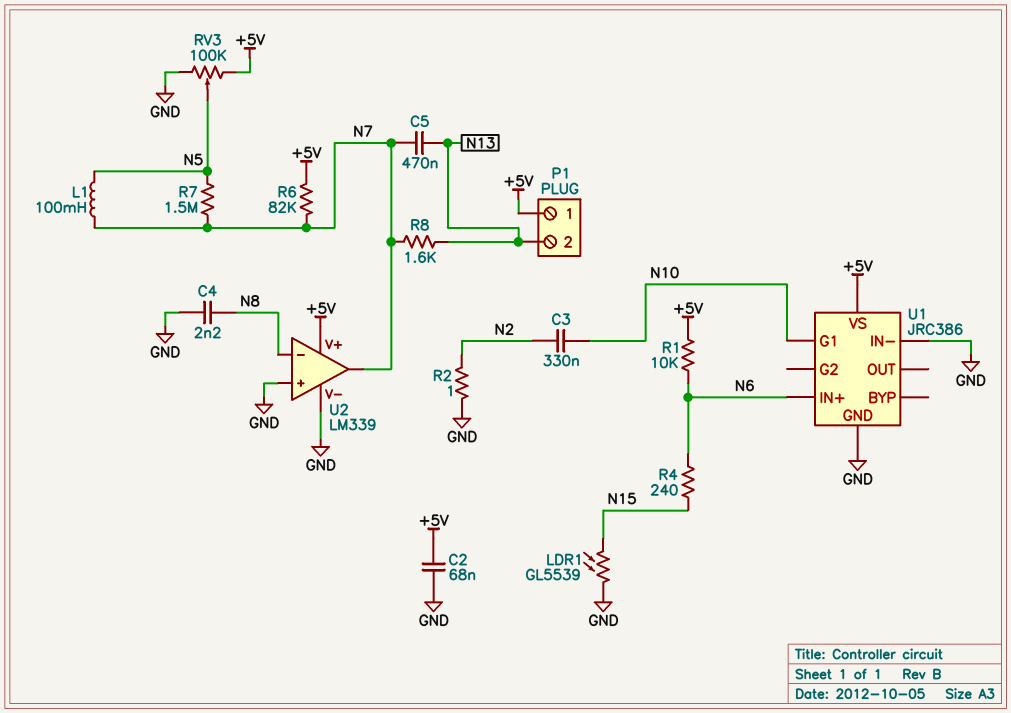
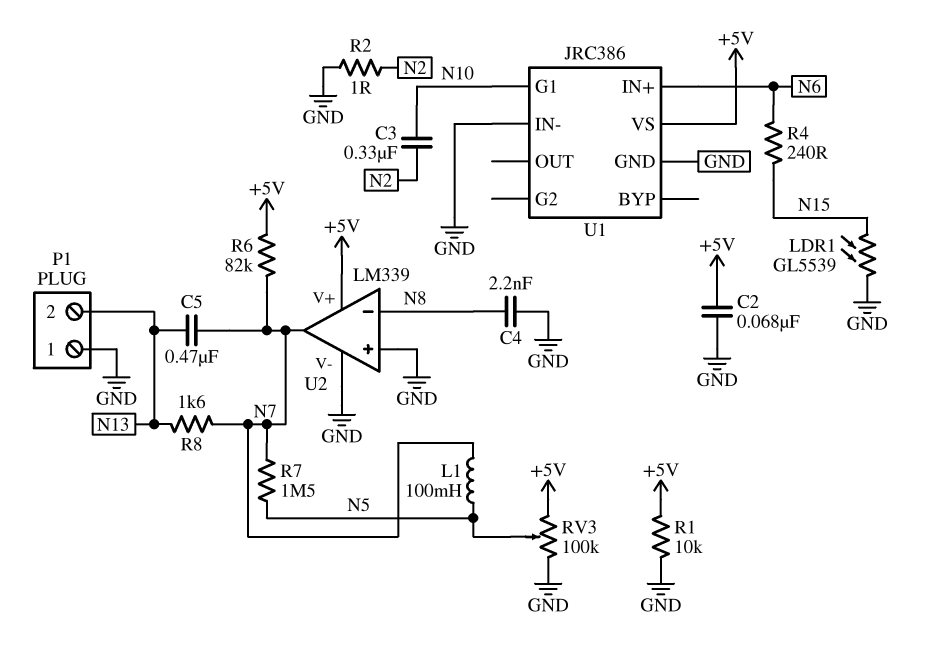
P1 pin 1: +5V -> GND
R1: 10k (+5V, N6) -> 10k (+5V, GND)

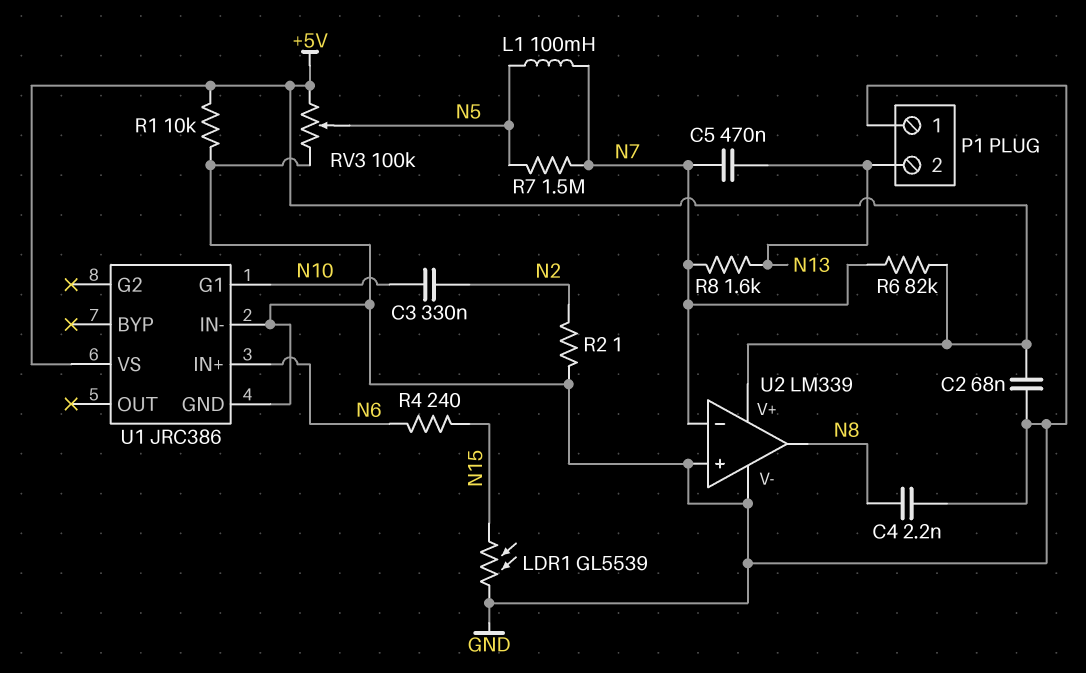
U2 pin in-: N8 -> N7
U2 pin out: N7 -> N8

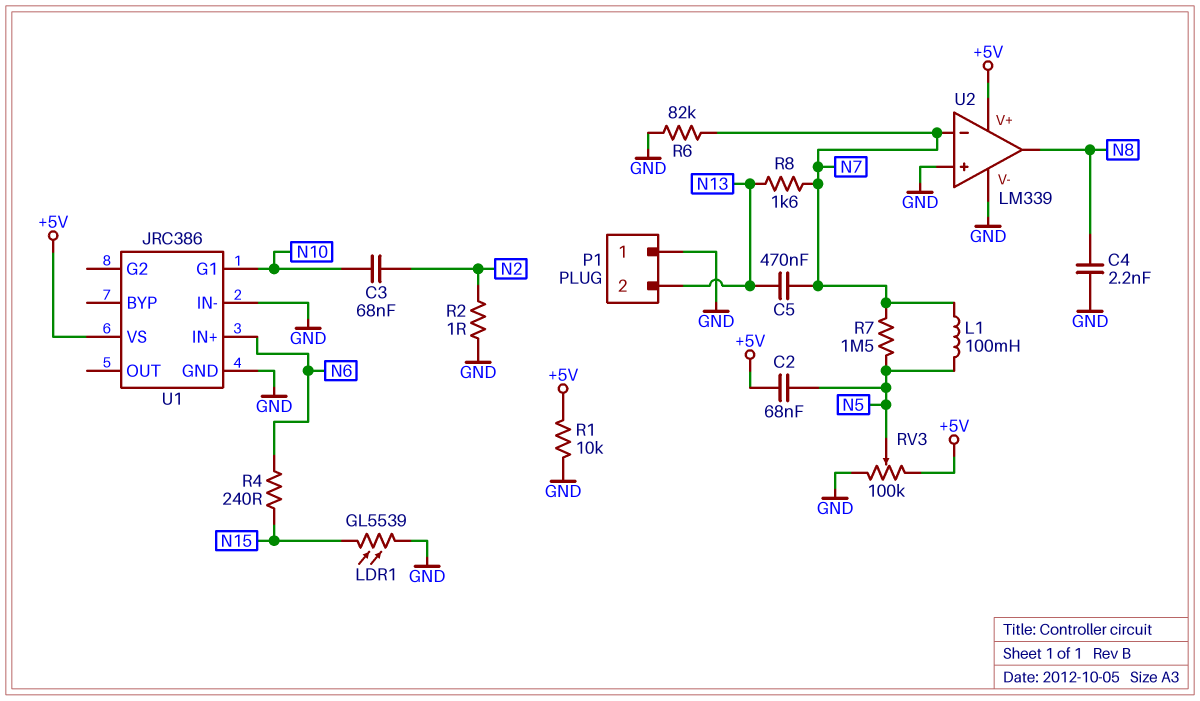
C2: 68nF (+5V, GND) -> 68nF (+5V, N5)
C3: 330nF (N2, N10) -> 68nF (N2, N10)
R6: 82k (+5V, N7) -> 82k (GND, N7)

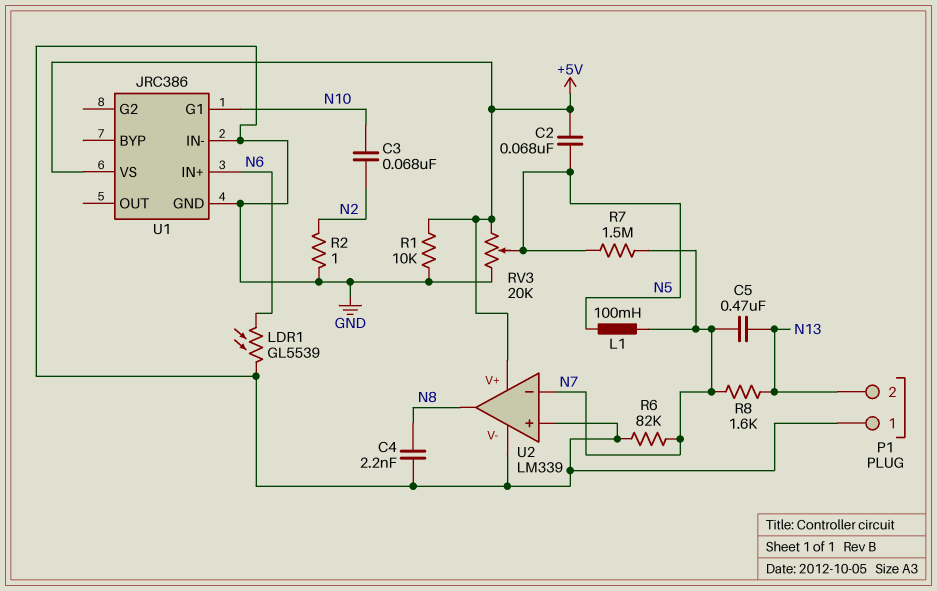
LDR1: GL5539 (GND, N15) -> GL5539 (GND, N6)
R4: 240 (N6, N15) -> none
RV3: 100k (+5V, GND, wiper N5) -> 20k (+5V, GND, wiper N5)

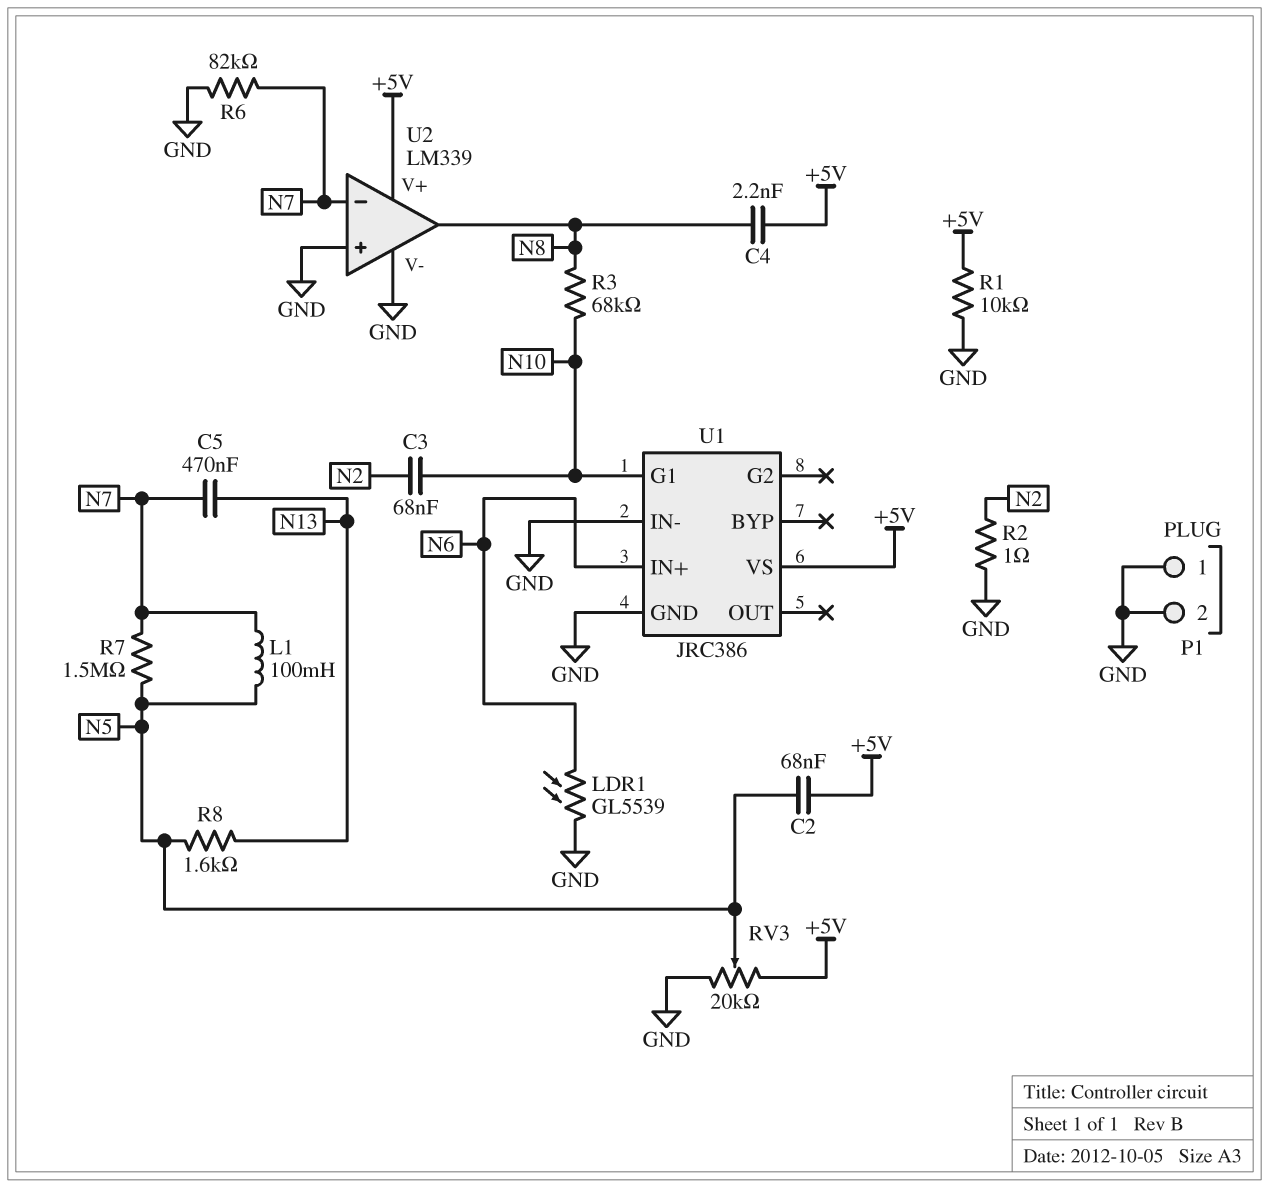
C4: 2.2nF (GND, N8) -> 2.2nF (+5V, N8)
P1 pin 2: N13 -> GND
R3: none -> 68k (N8, N10)
R8: 1.6k (N7, N13) -> 1.6k (N5, N13)

